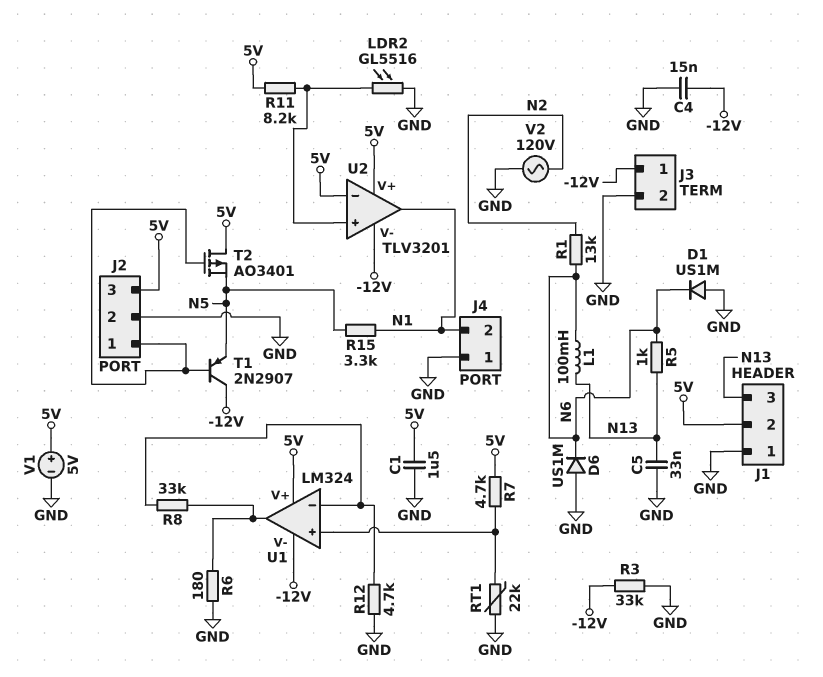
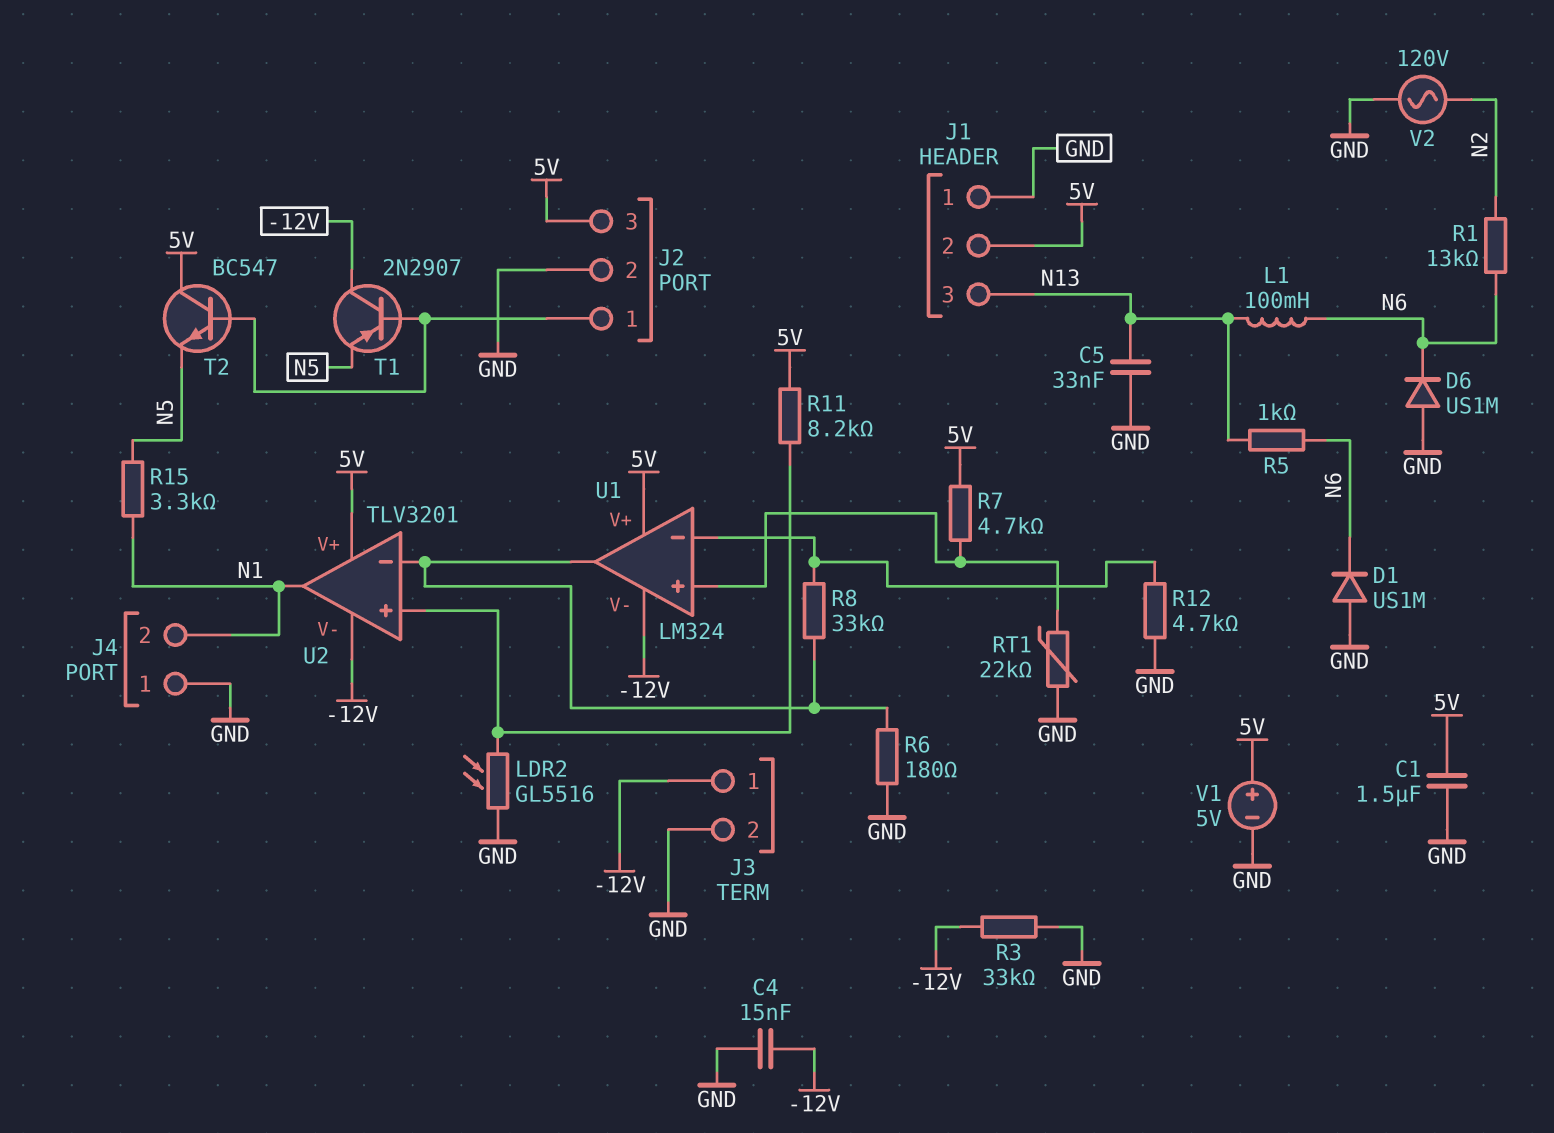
T2: PMOS AO3401 (G J2/1, D 5V, S N5) -> NPN BC547 (B J2/1, C 5V, E N5)
U2 pin in-: 5V -> U1/out

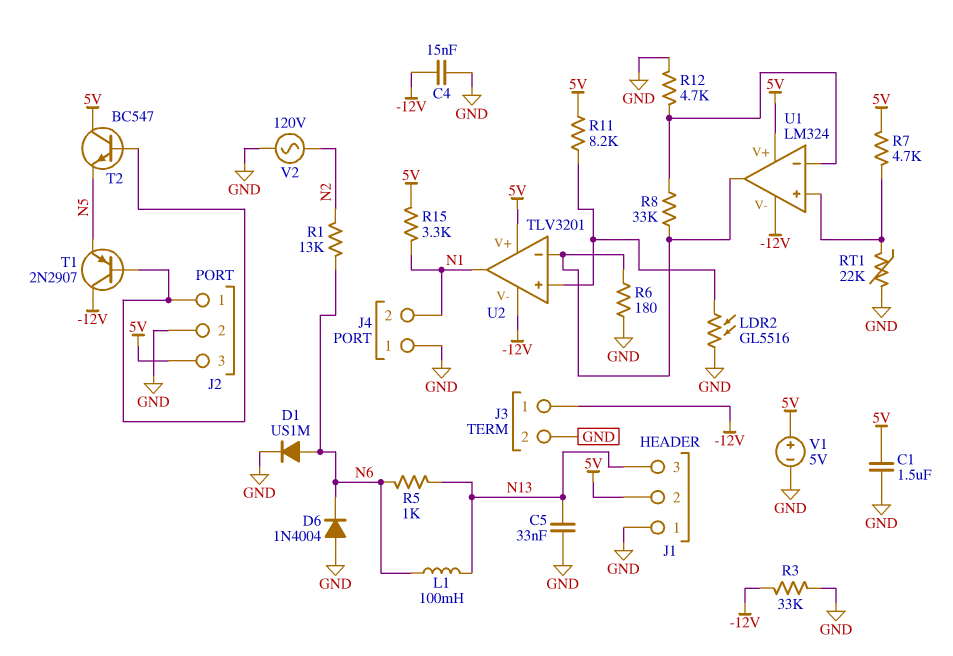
D1: diode US1M (A GND, K N6) -> diode US1M (A N6, K GND)
D6: diode US1M (A GND, K N6) -> diode 1N4004 (A GND, K N6)
R15: 3.3k (N1, N5) -> 3.3k (5V, N1)

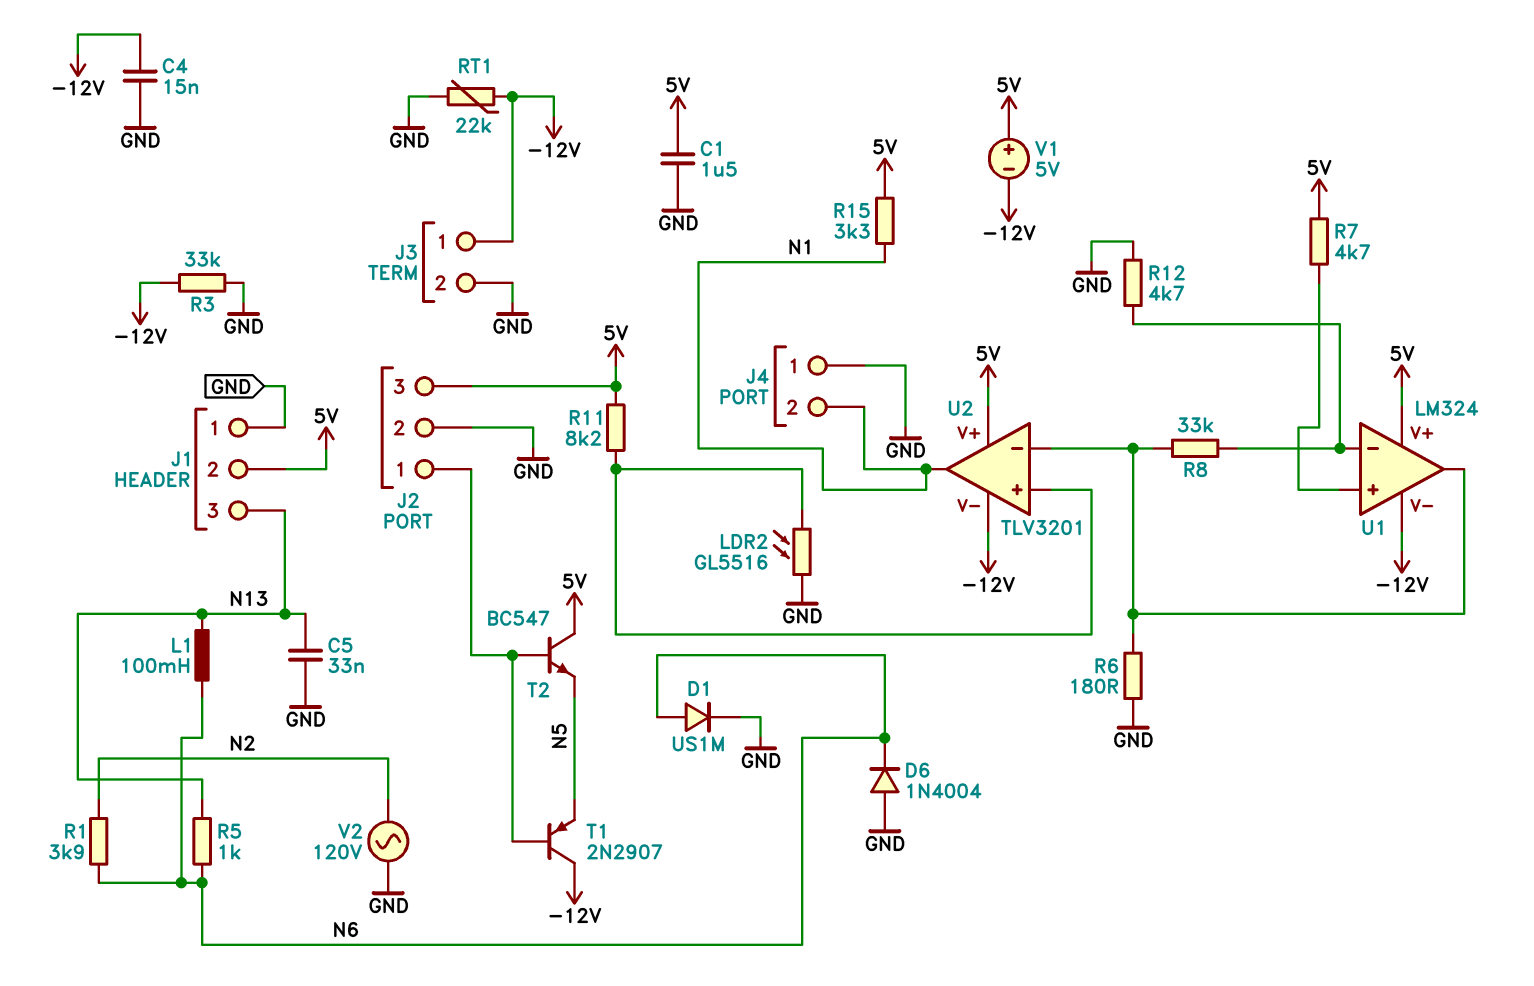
R1: 13k (N2, N6) -> 3.9k (N2, N6)
RT1: 22k (GND, U1/in+) -> 22k (-12V, GND)
V1: 5V (plus 5V, minus GND) -> 5V (plus 5V, minus -12V)

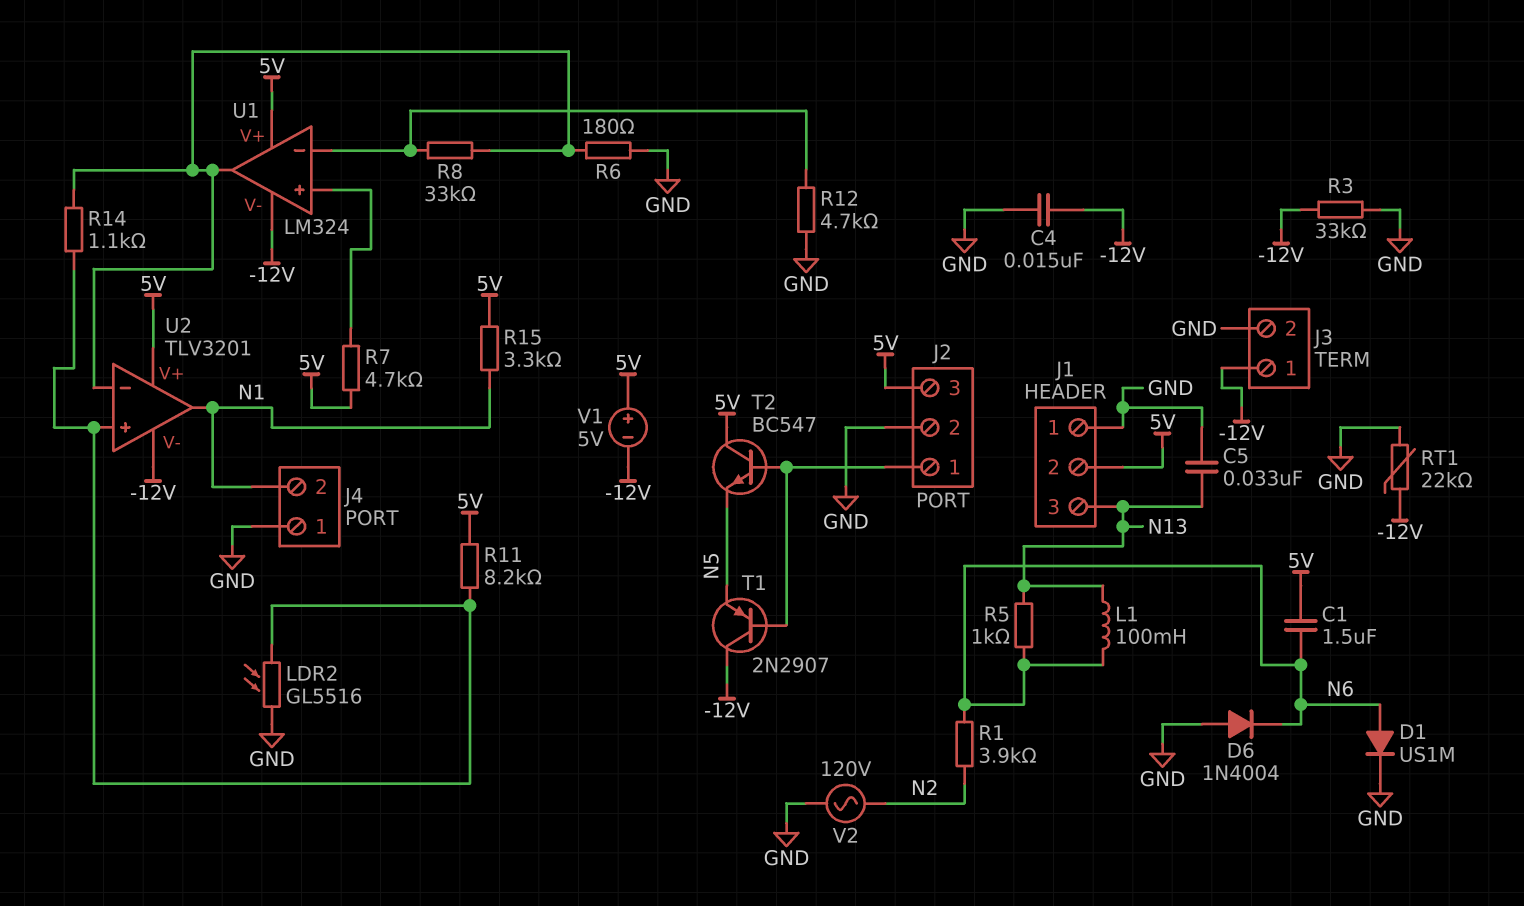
C1: 1.5uF (5V, GND) -> 1.5uF (5V, N6)
R14: none -> 1.1k (U1/out, U2/in+)

